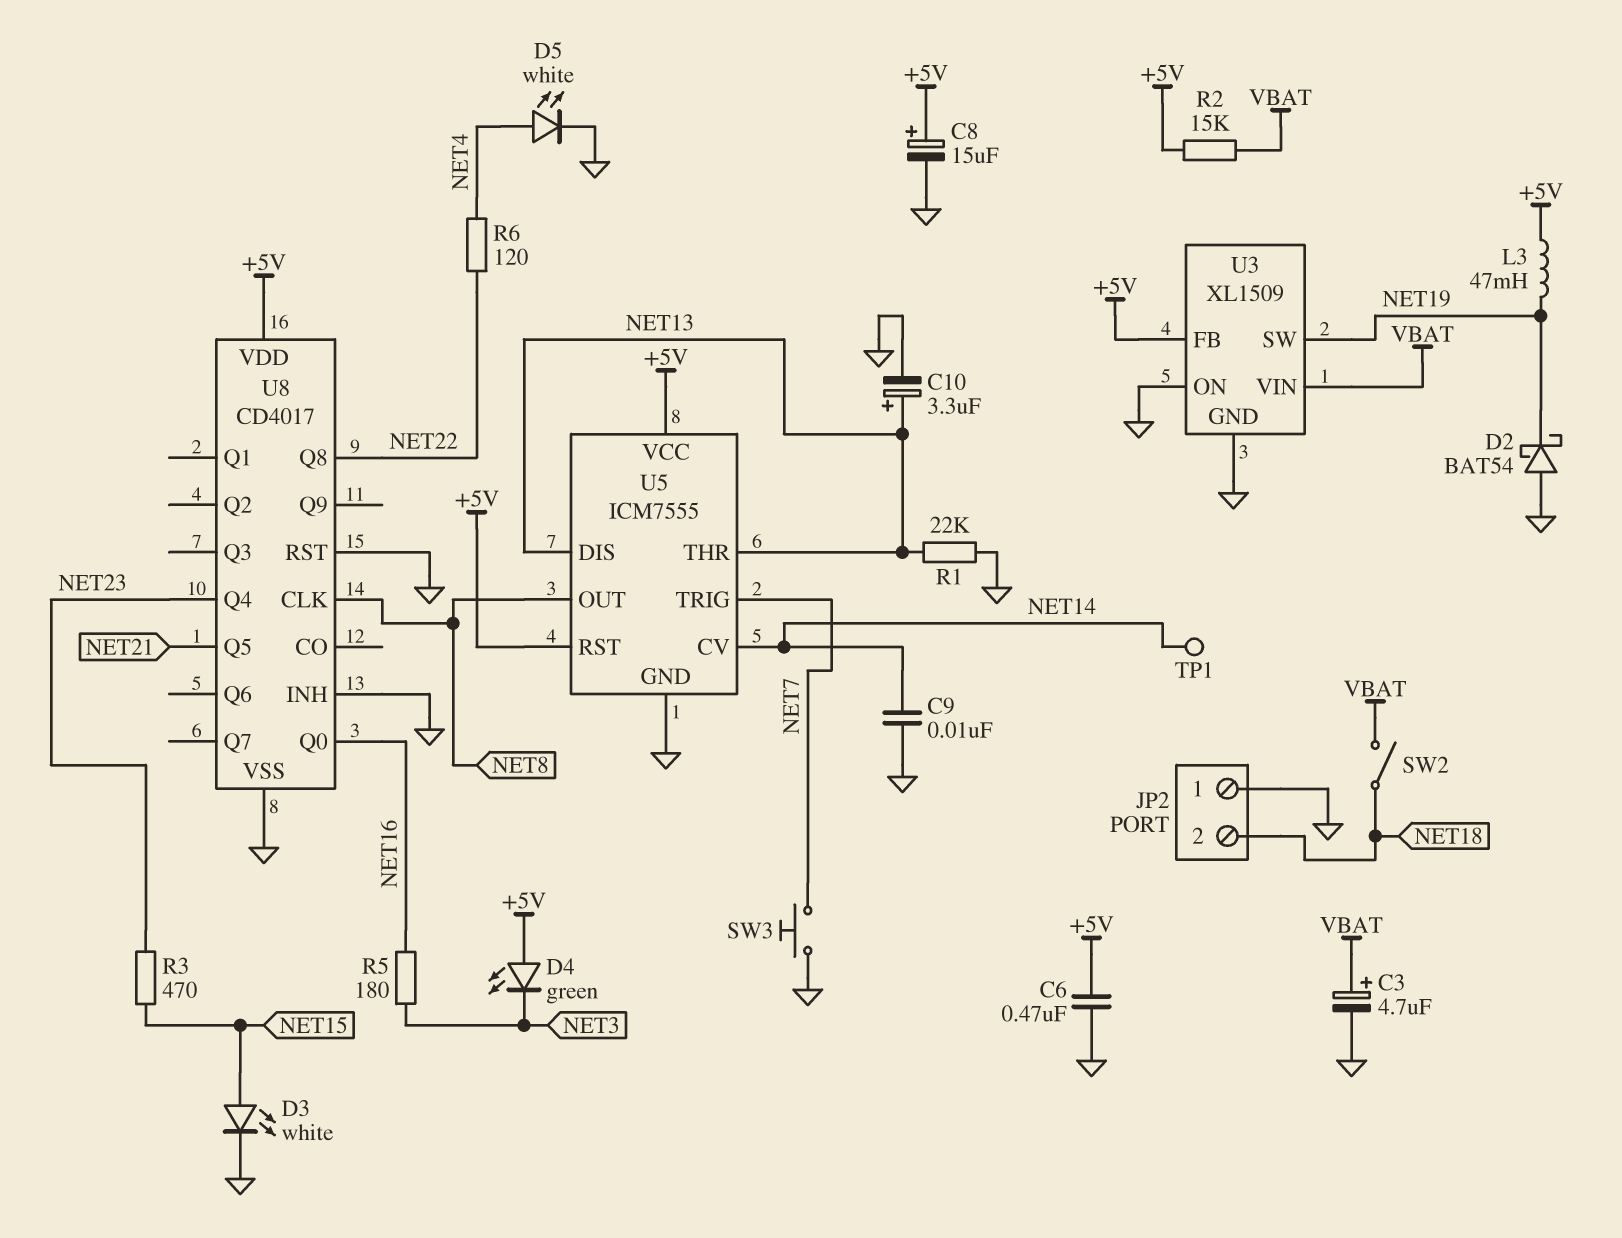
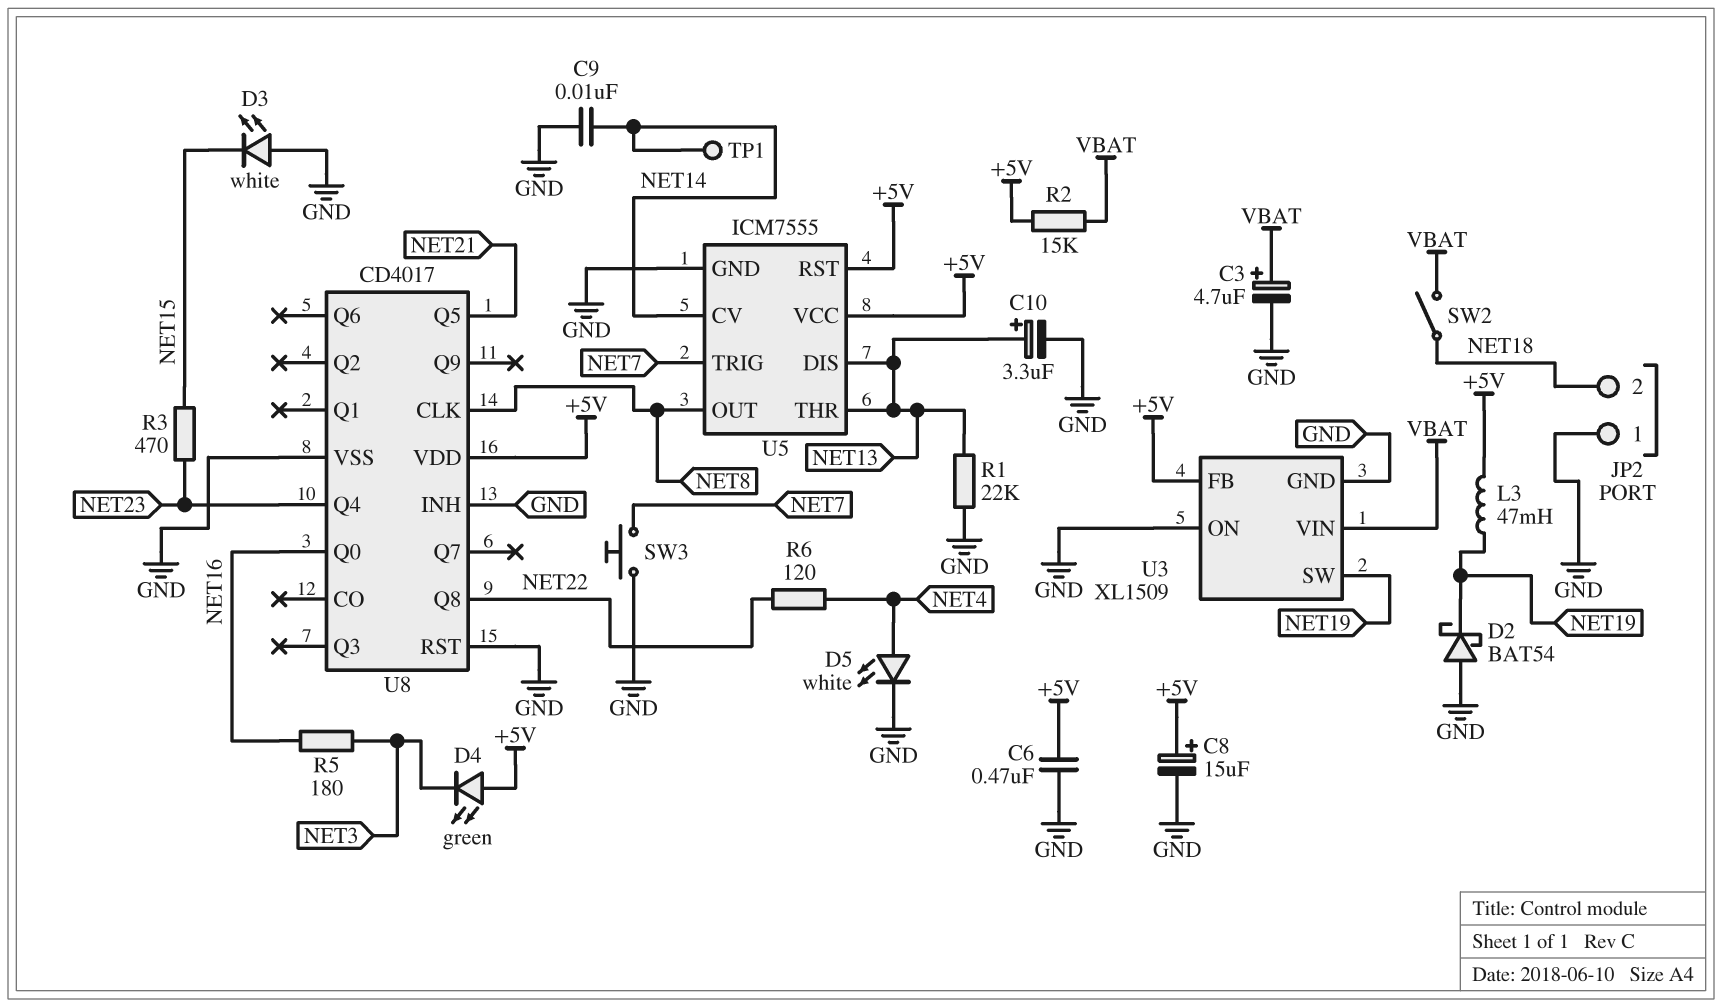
D3: LED white (A NET15, K GND) -> LED white (A GND, K NET15)

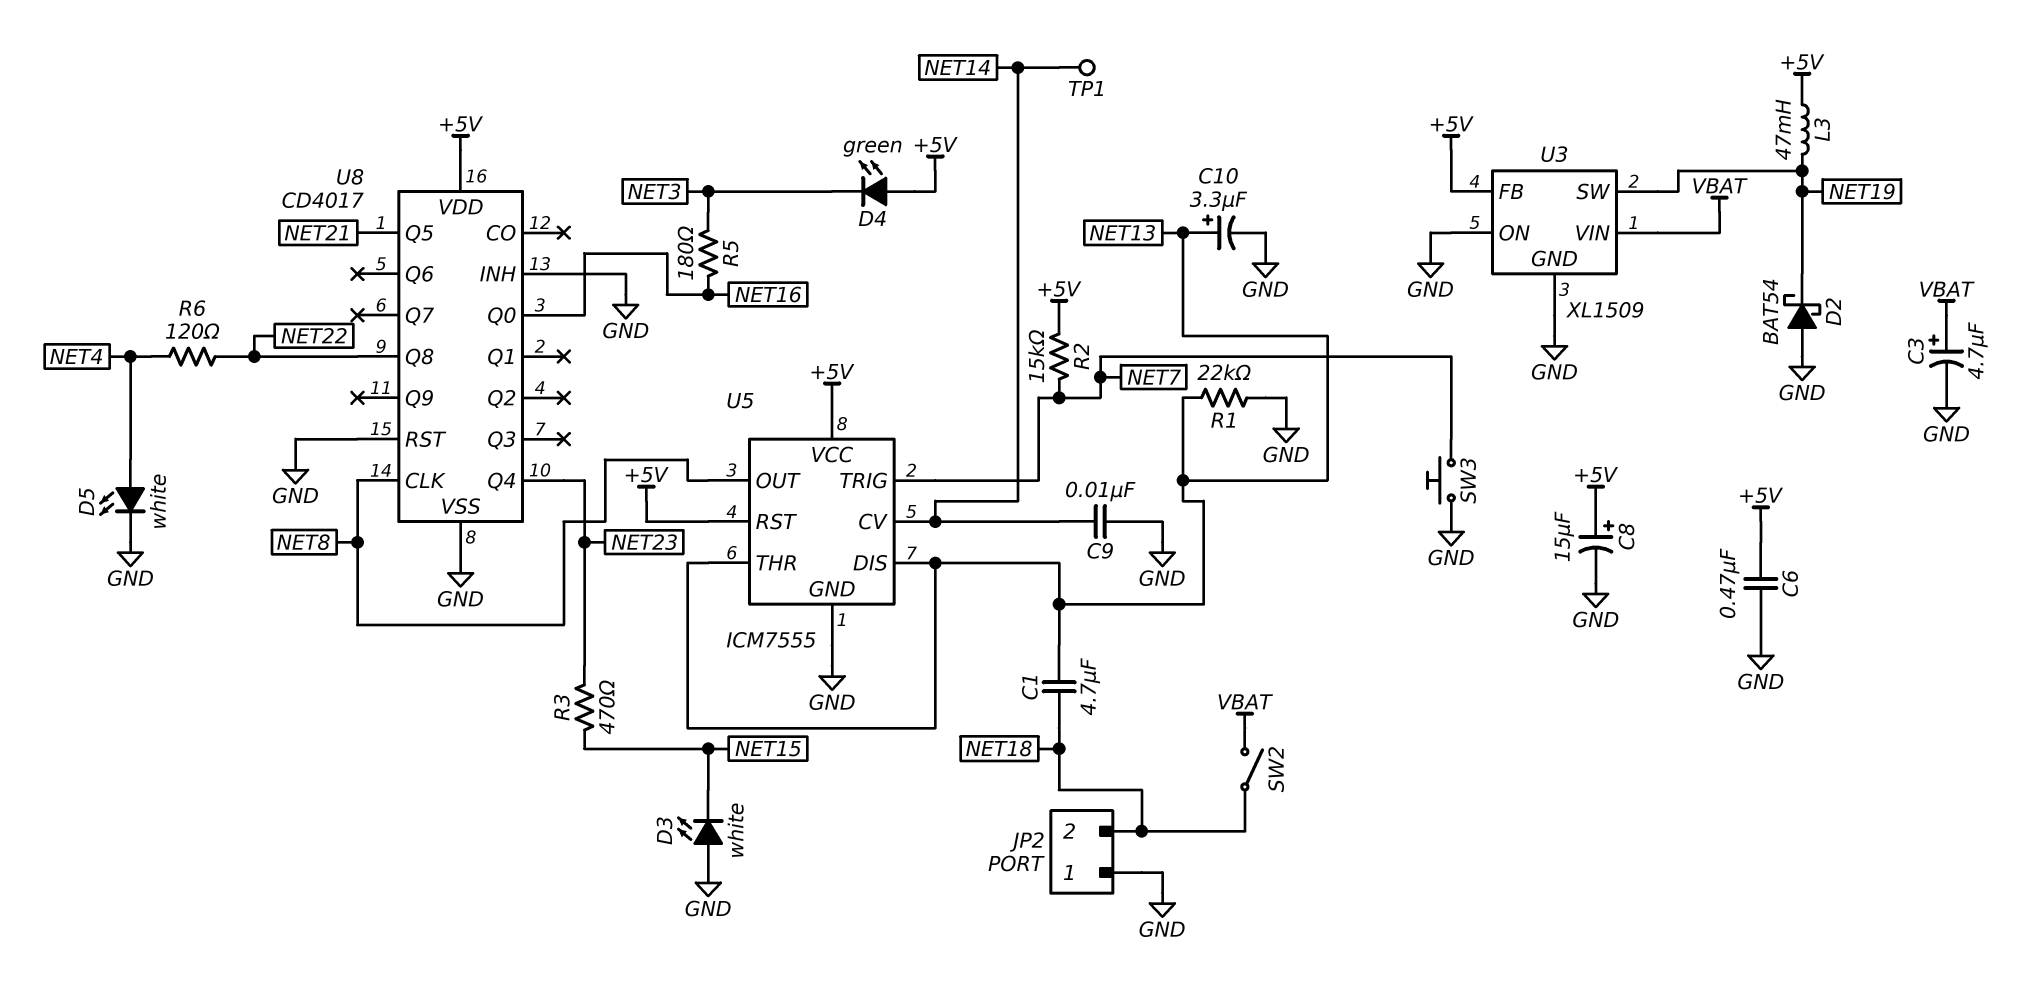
C1: none -> 4.7uF (NET13, NET18)
R2: 15k (+5V, VBAT) -> 15k (+5V, NET7)

